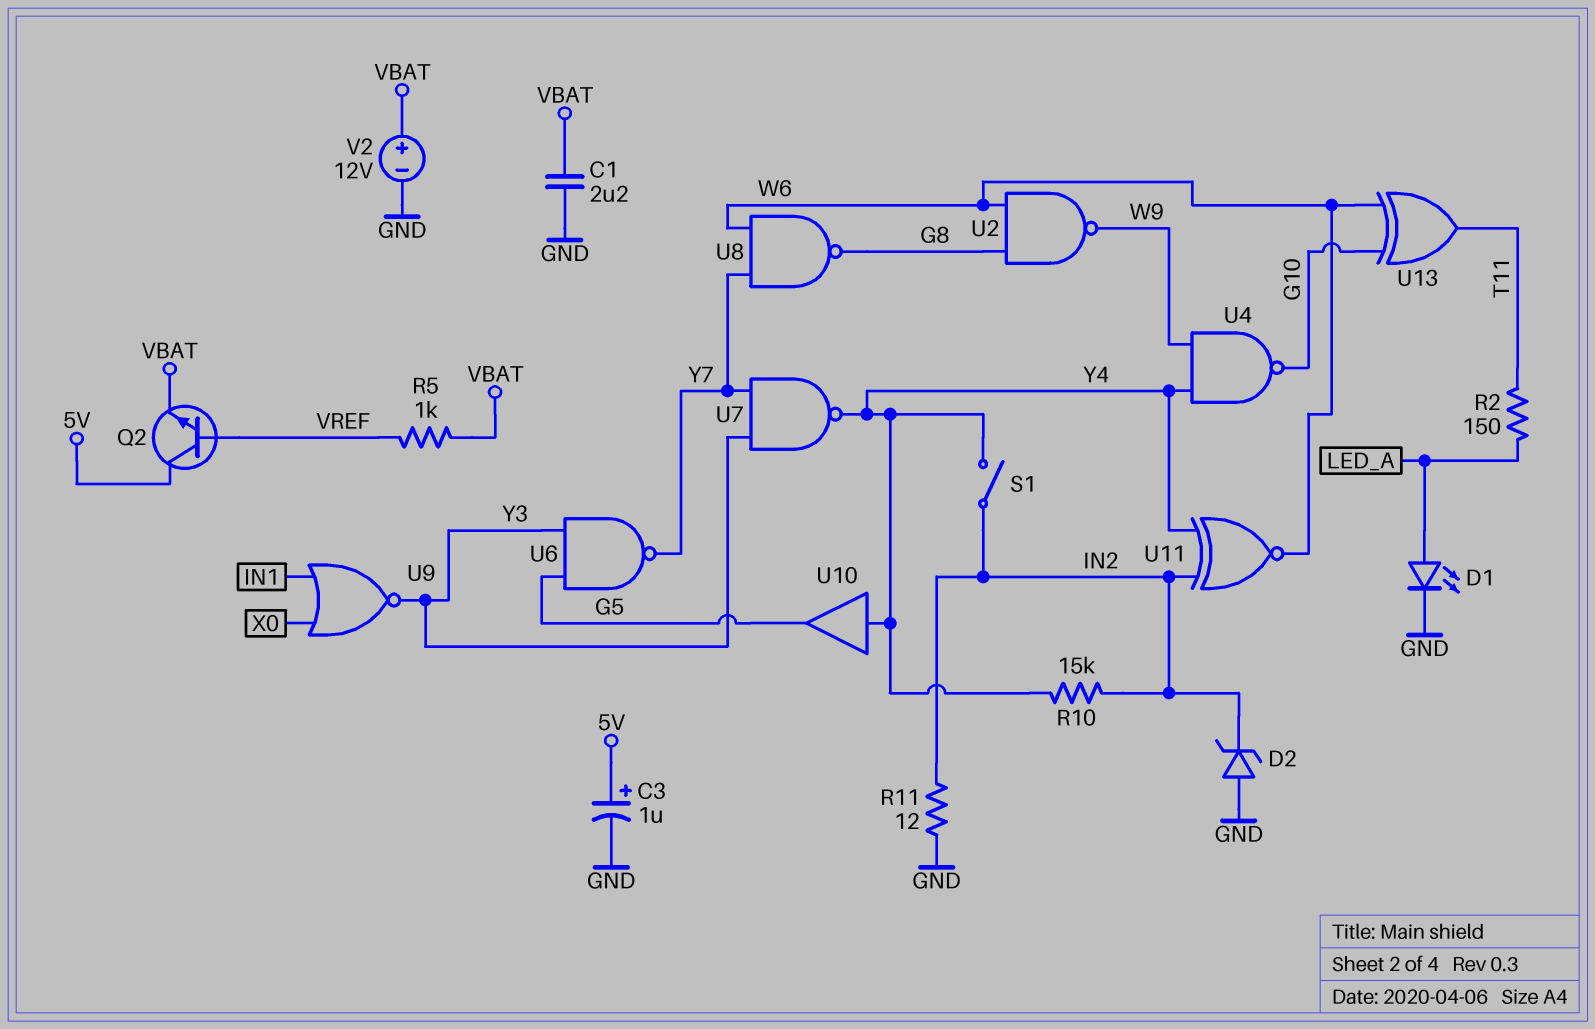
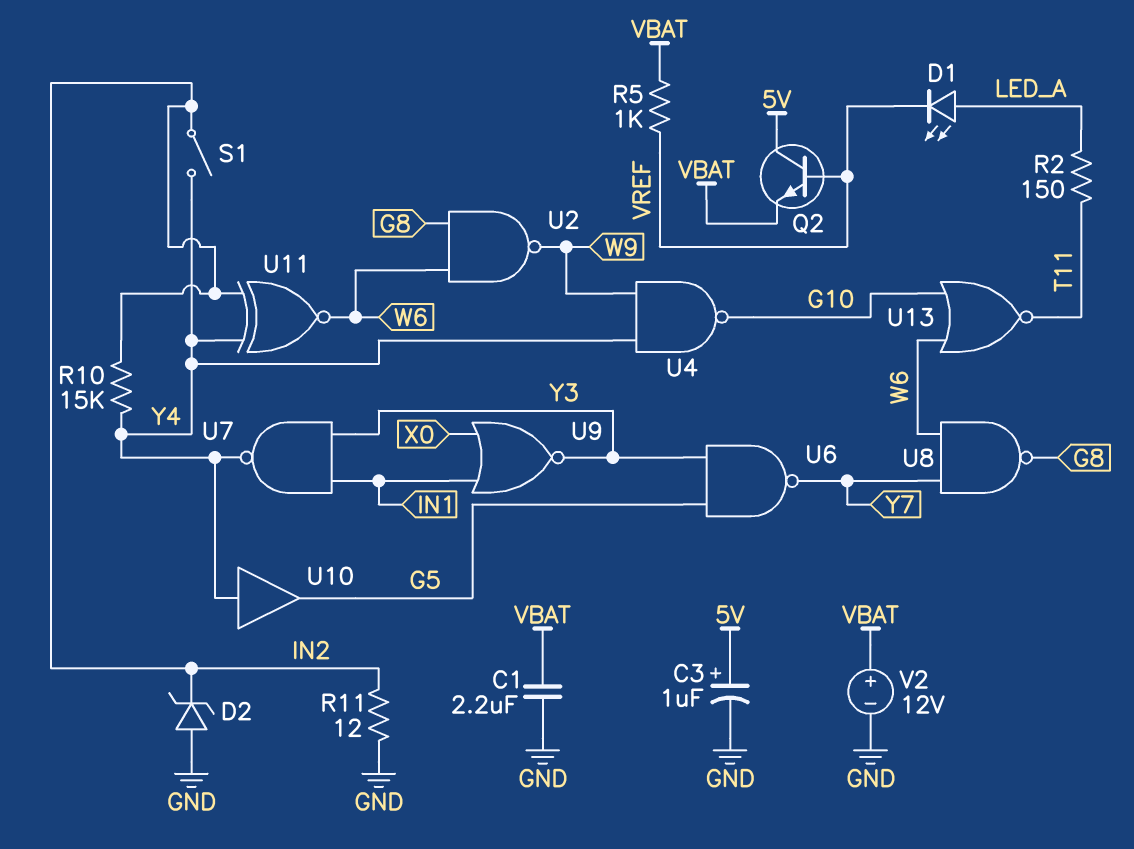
D1: LED (A LED_A, K GND) -> LED (A LED_A, K VREF)
U7: NAND (in Y3, in Y7, out Y4) -> NAND (in IN1, in Y3, out Y4)
U13: XOR (in G10, in W6, out T11) -> NOR (in G10, in W6, out T11)

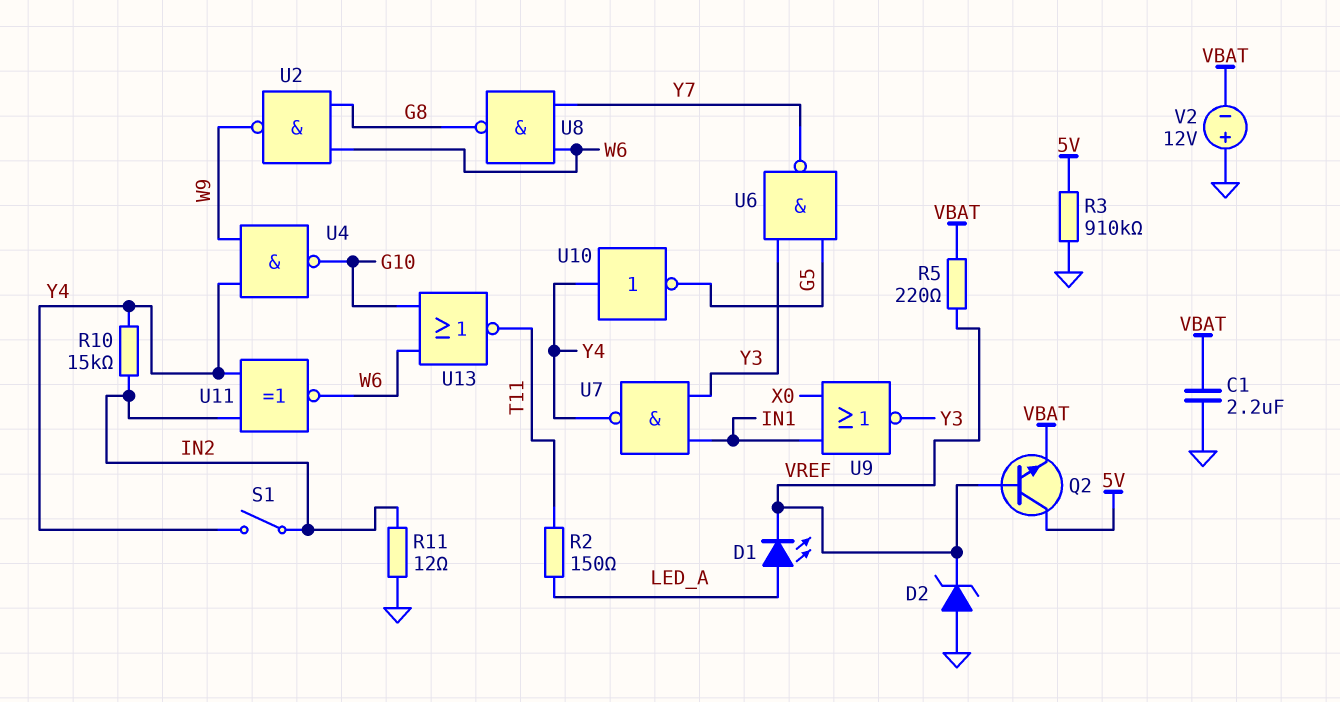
C3: 1uF (plus 5V, minus GND) -> none
D2: zener (A GND, K IN2) -> zener (A GND, K VREF)
R3: none -> 910k (5V, GND)
R5: 1k (VBAT, VREF) -> 220 (VBAT, VREF)
U10: buffer (in Y4, out G5) -> NOT (in Y4, out G5)
V2: 12V (plus VBAT, minus GND) -> 12V (plus GND, minus VBAT)

